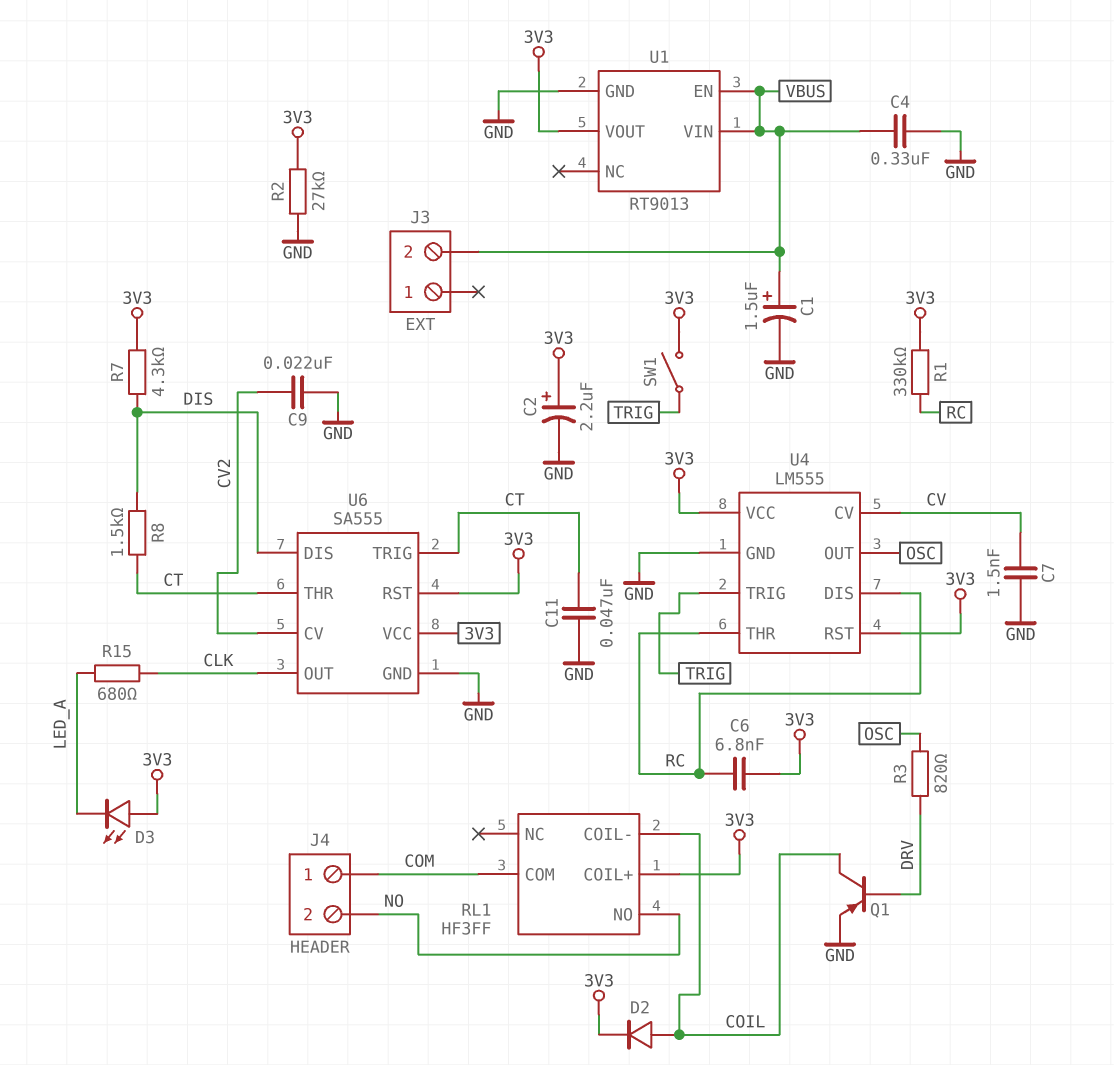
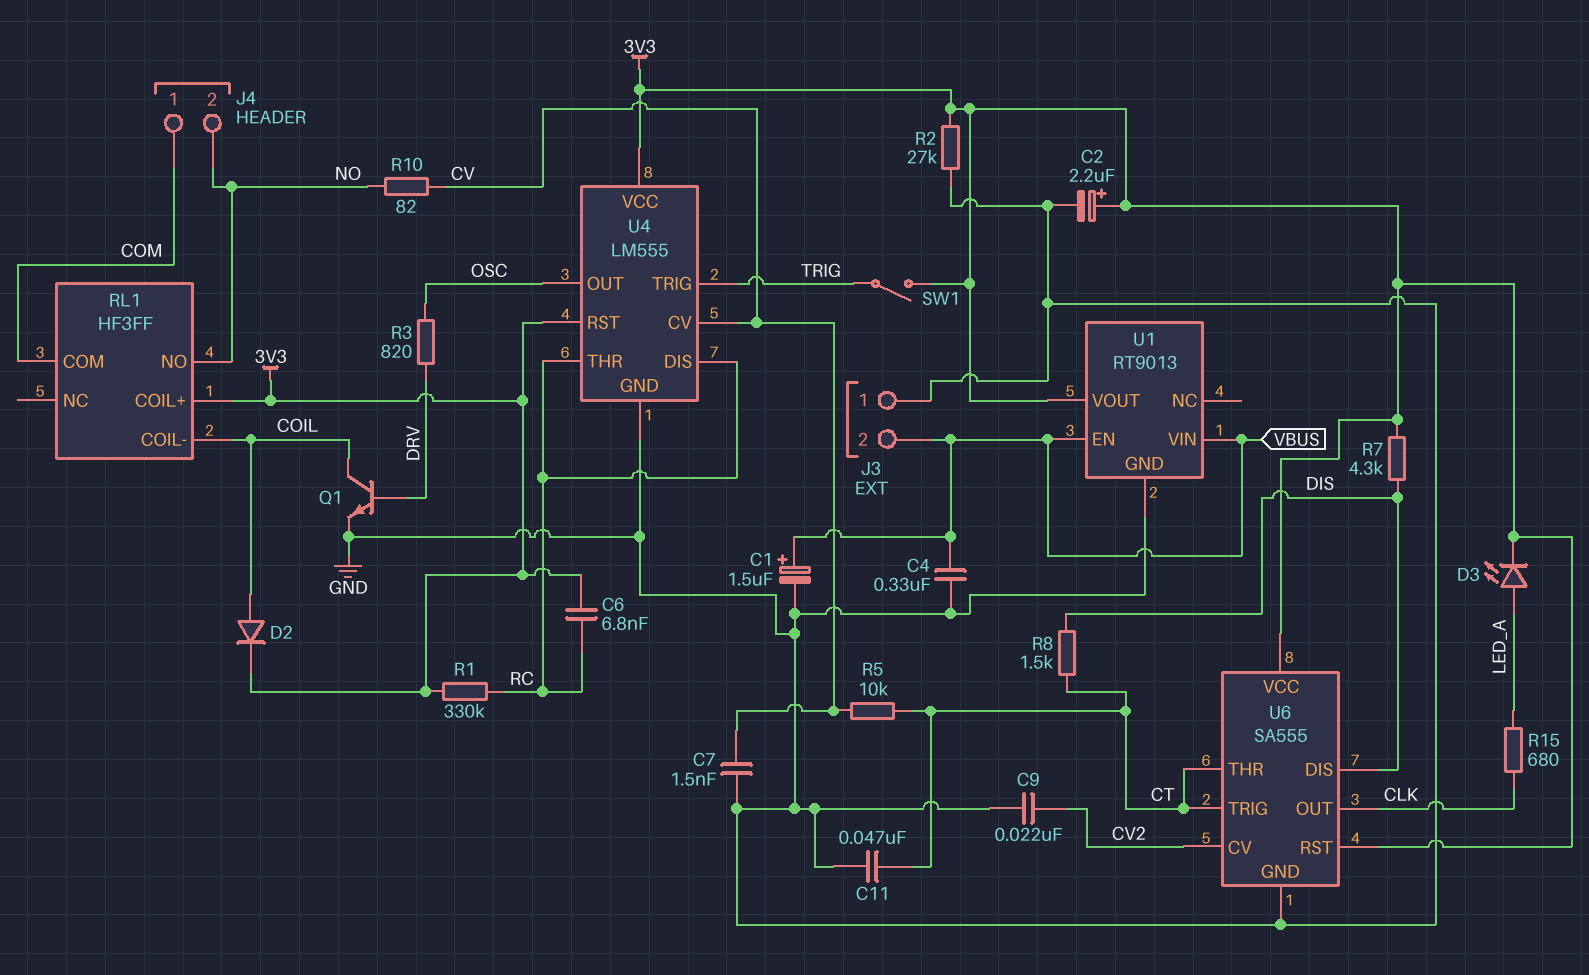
D3: LED (A 3V3, K LED_A) -> LED (A LED_A, K 3V3)
J3 pin 1: none -> GND
Q1: PNP (B DRV, C COIL, E GND) -> NPN (B DRV, C COIL, E GND)
R5: none -> 10k (CT, CV)
R10: none -> 82 (CV, NO)

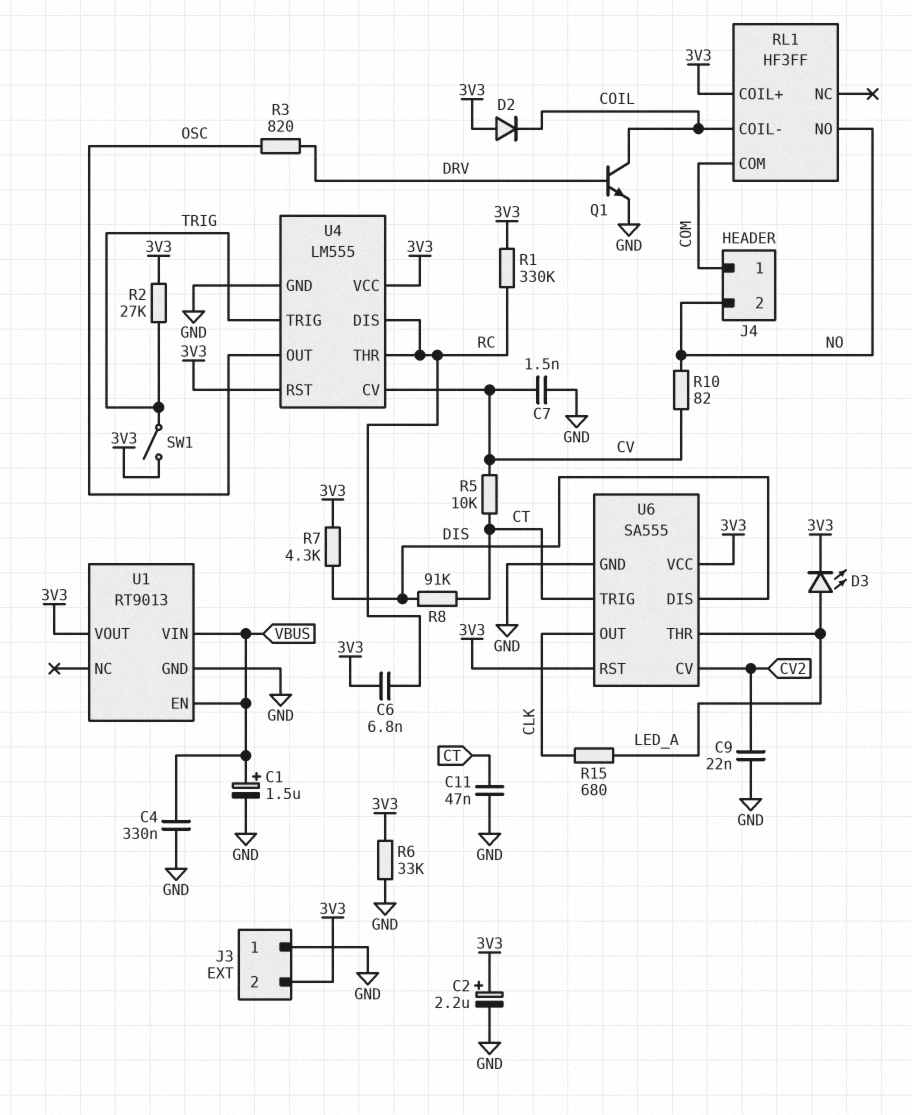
D2: diode (A COIL, K 3V3) -> diode (A 3V3, K COIL)
J3 pin 2: VBUS -> 3V3
R2: 27k (3V3, GND) -> 27k (3V3, TRIG)
R6: none -> 33k (3V3, GND)
R8: 1.5k (CT, DIS) -> 91k (CT, DIS)
U6 pin THR: CT -> LED_A

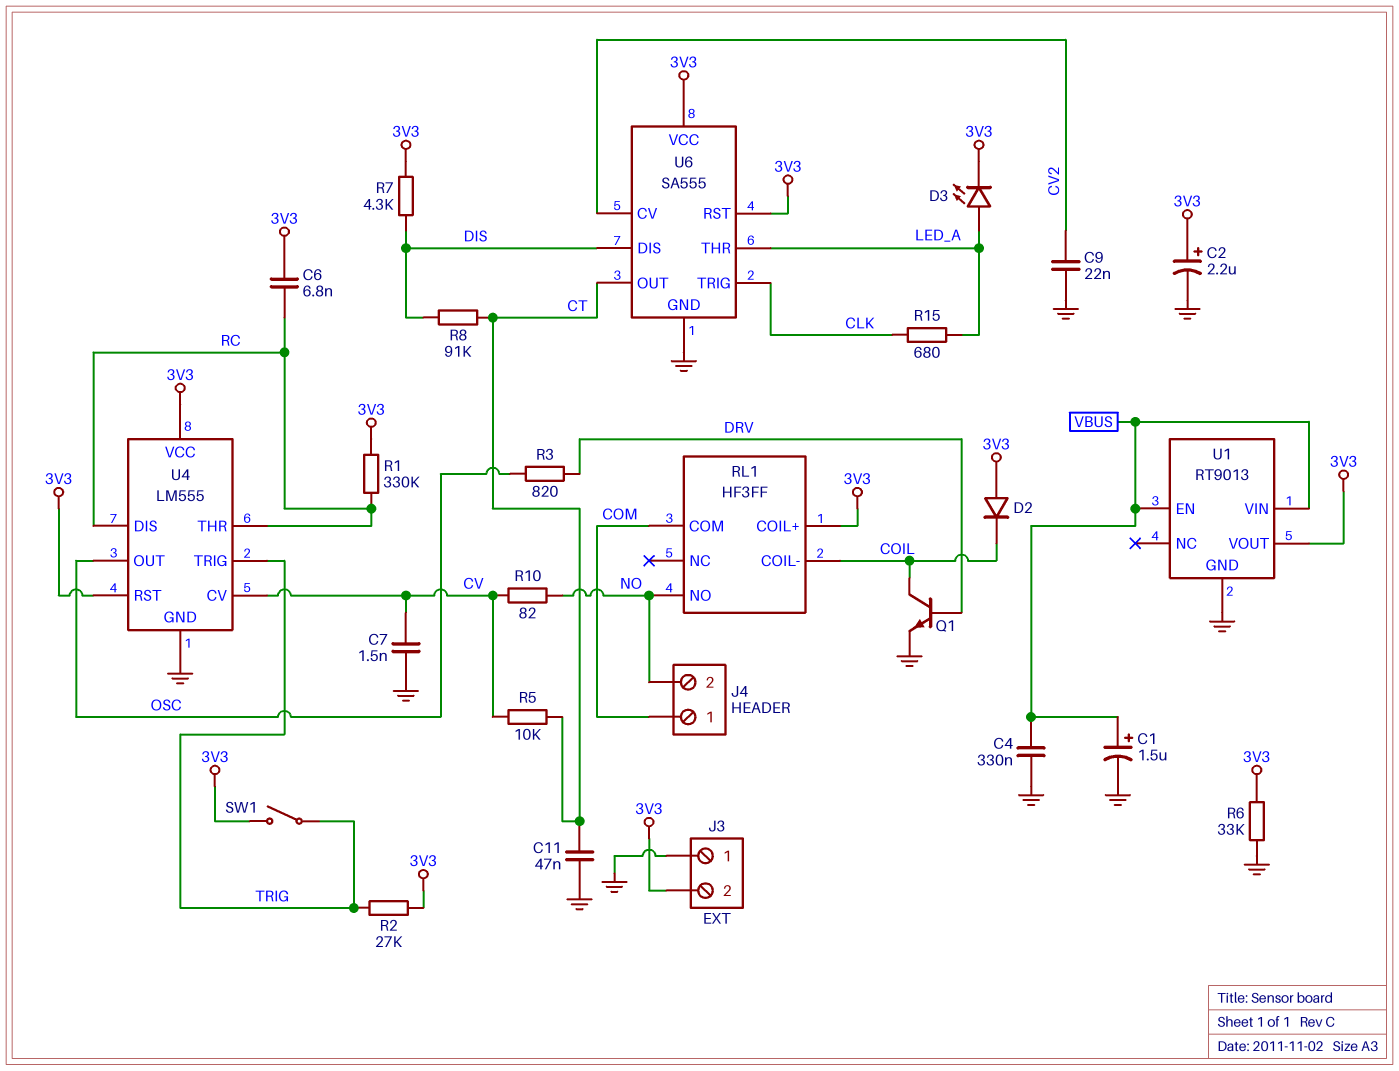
U6 pin OUT: CLK -> CT
U6 pin TRIG: CT -> CLK

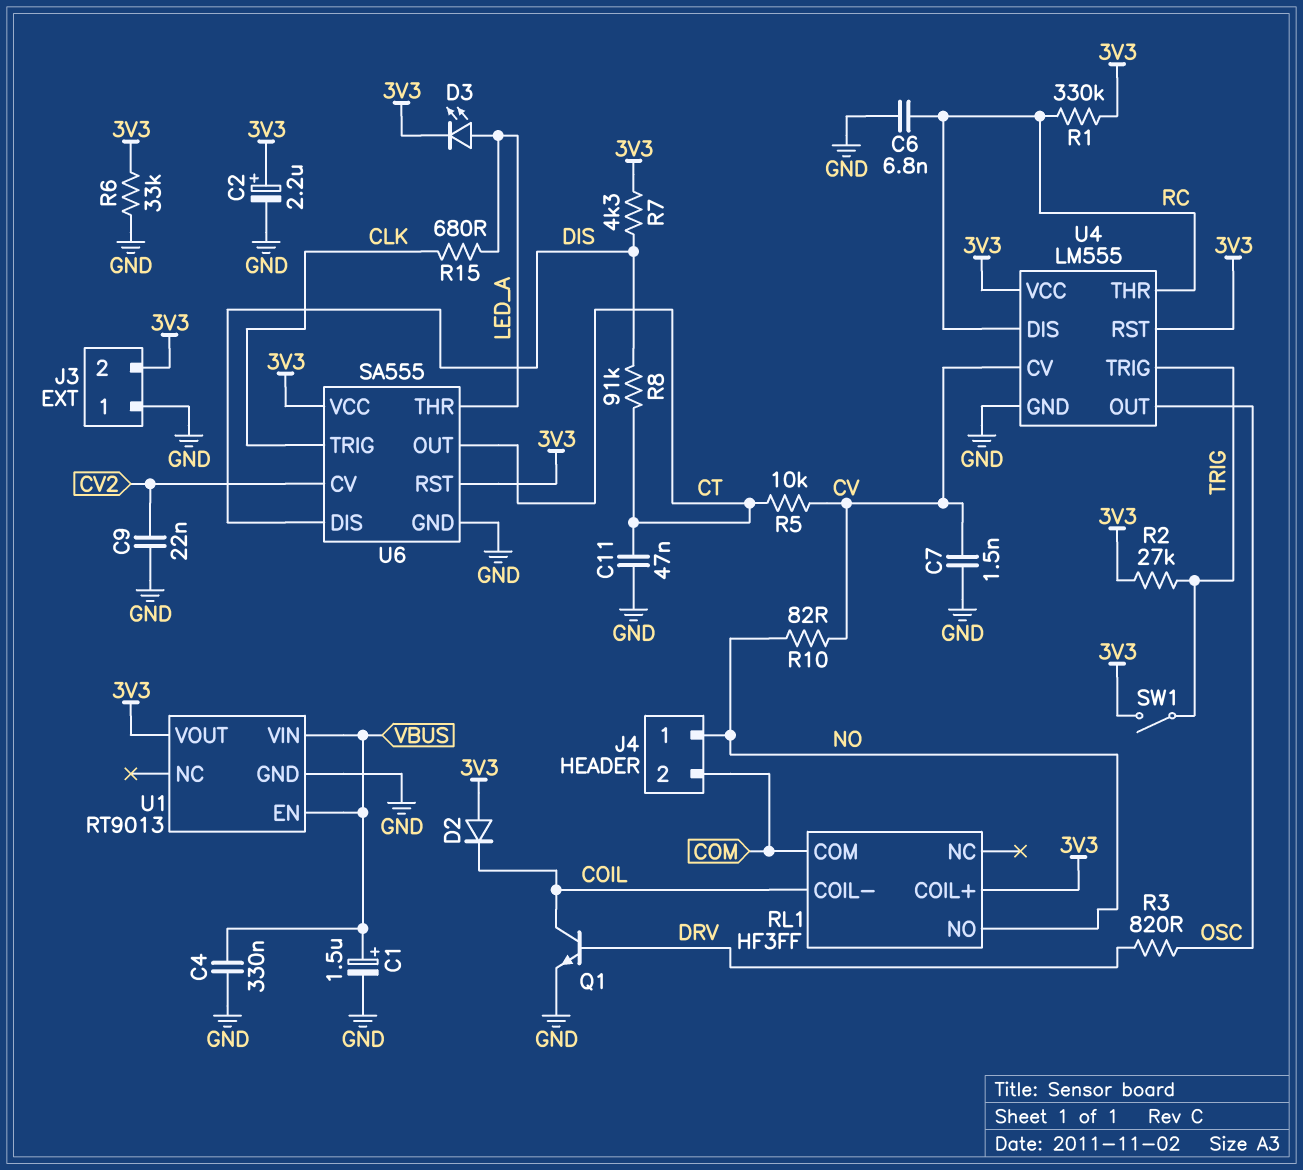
C6: 6.8nF (3V3, RC) -> 6.8nF (GND, RC)
J4 pin 1: COM -> NO
J4 pin 2: NO -> COM

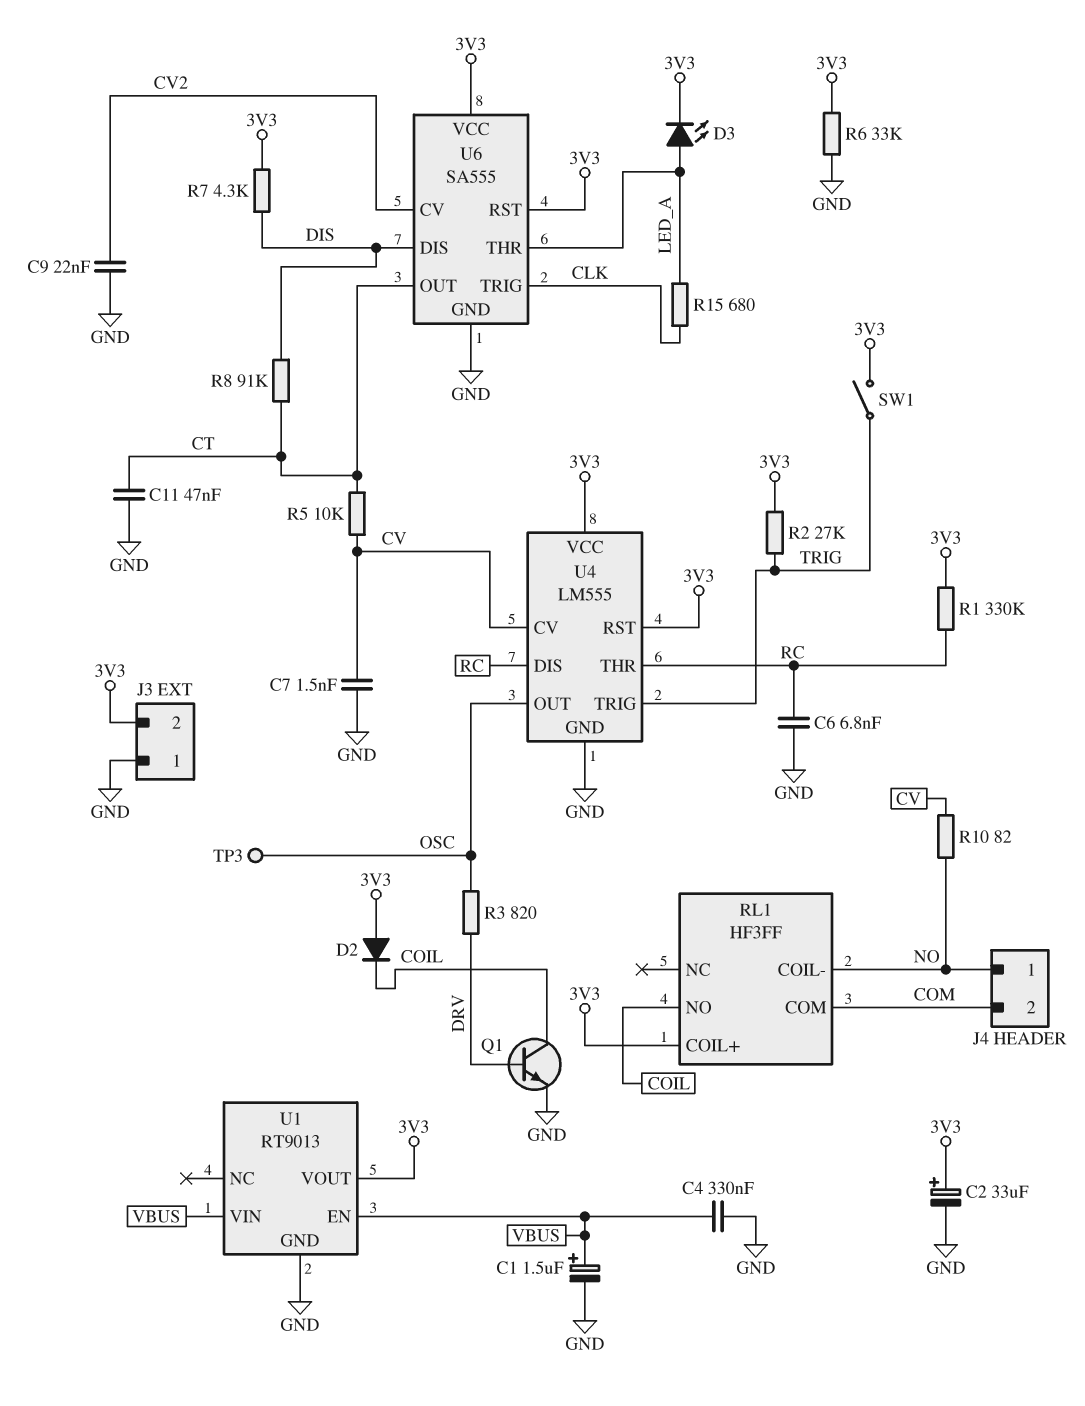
C2: 2.2uF (plus 3V3, minus GND) -> 33uF (plus 3V3, minus GND)
RL1 pin COIL-: COIL -> NO
RL1 pin NO: NO -> COIL
TP3: none -> test point (OSC)

